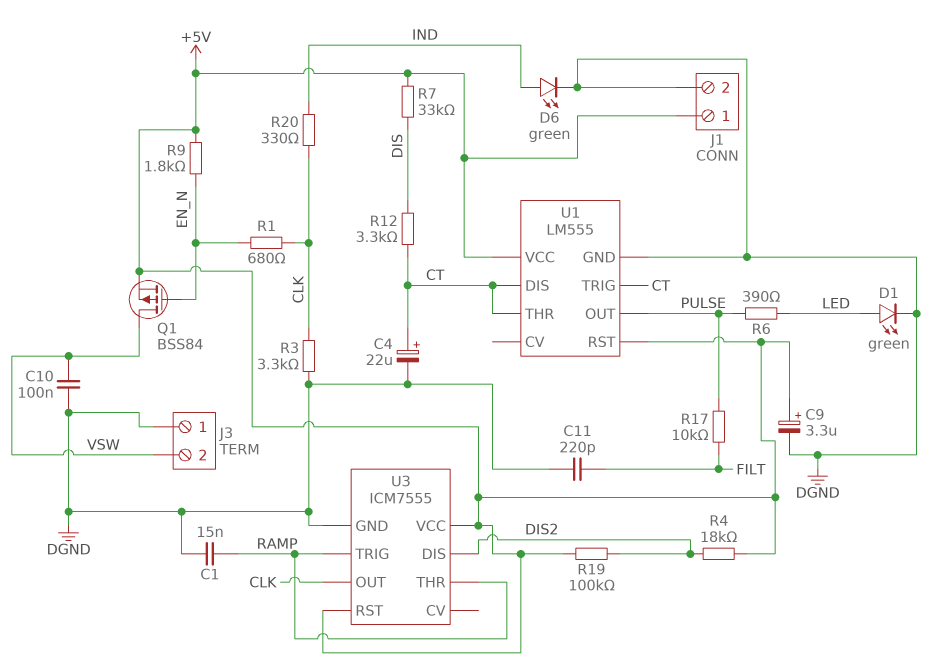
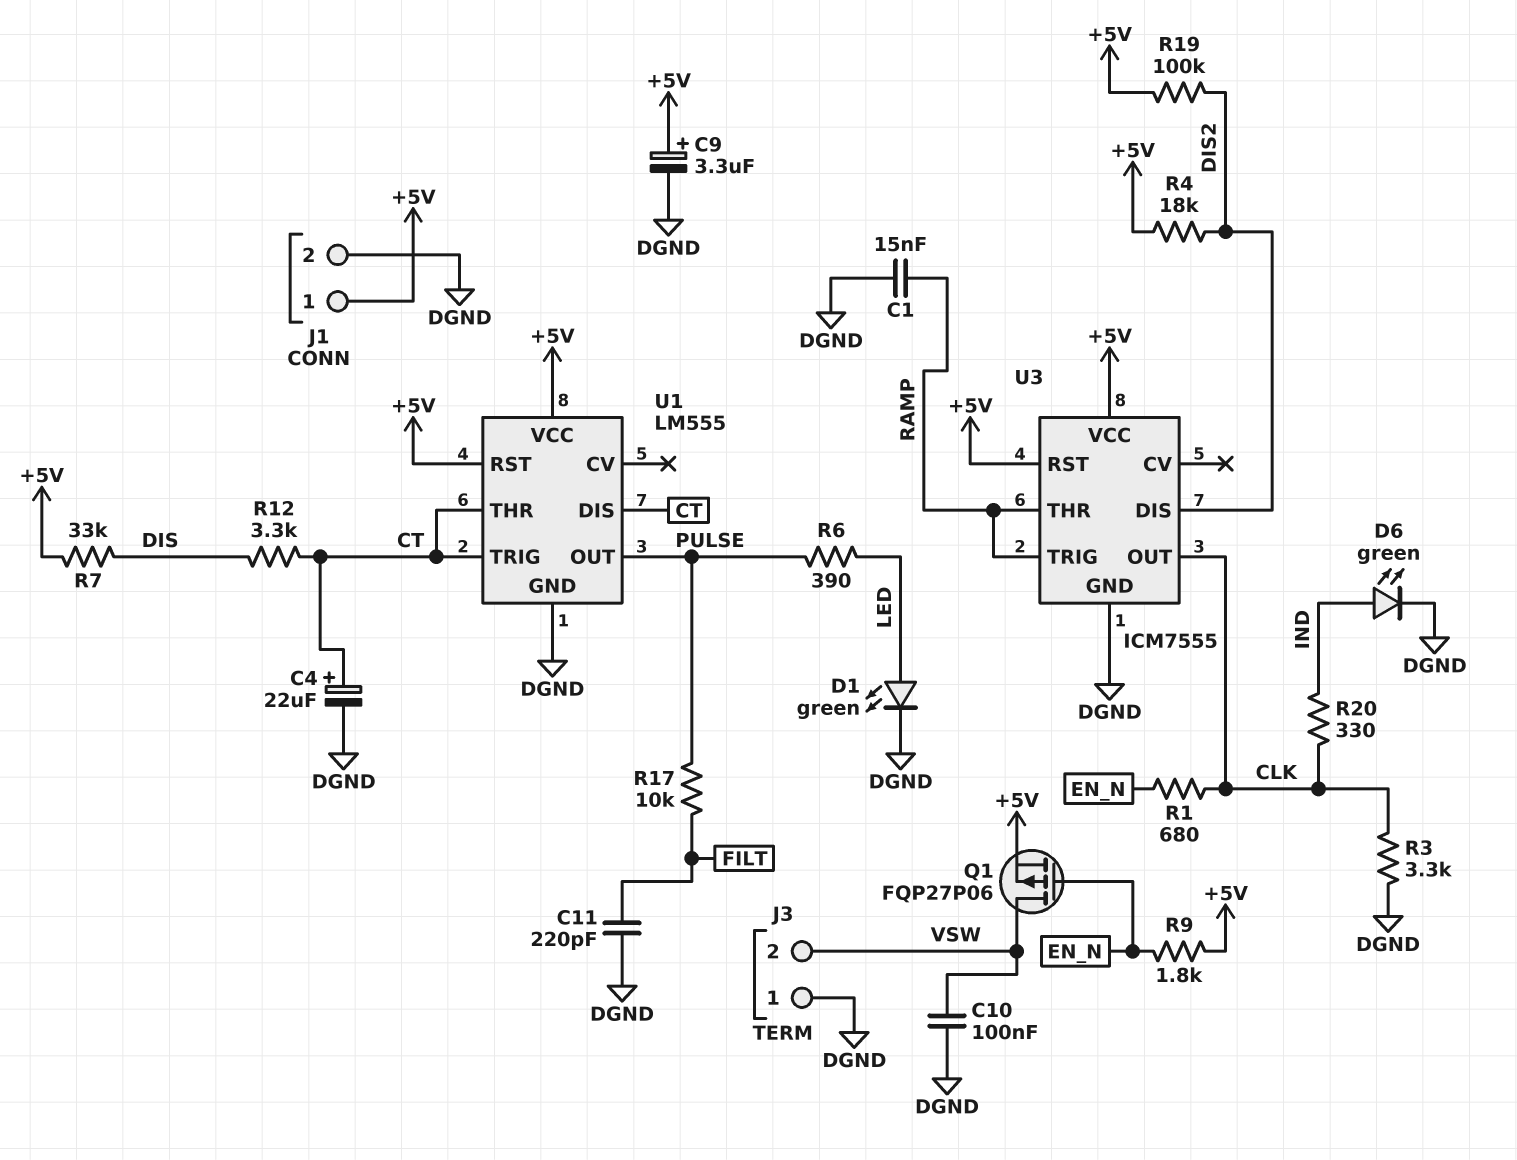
Q1: PMOS BSS84 (G EN_N, D VSW, S +5V) -> PMOS FQP27P06 (G EN_N, D VSW, S +5V)

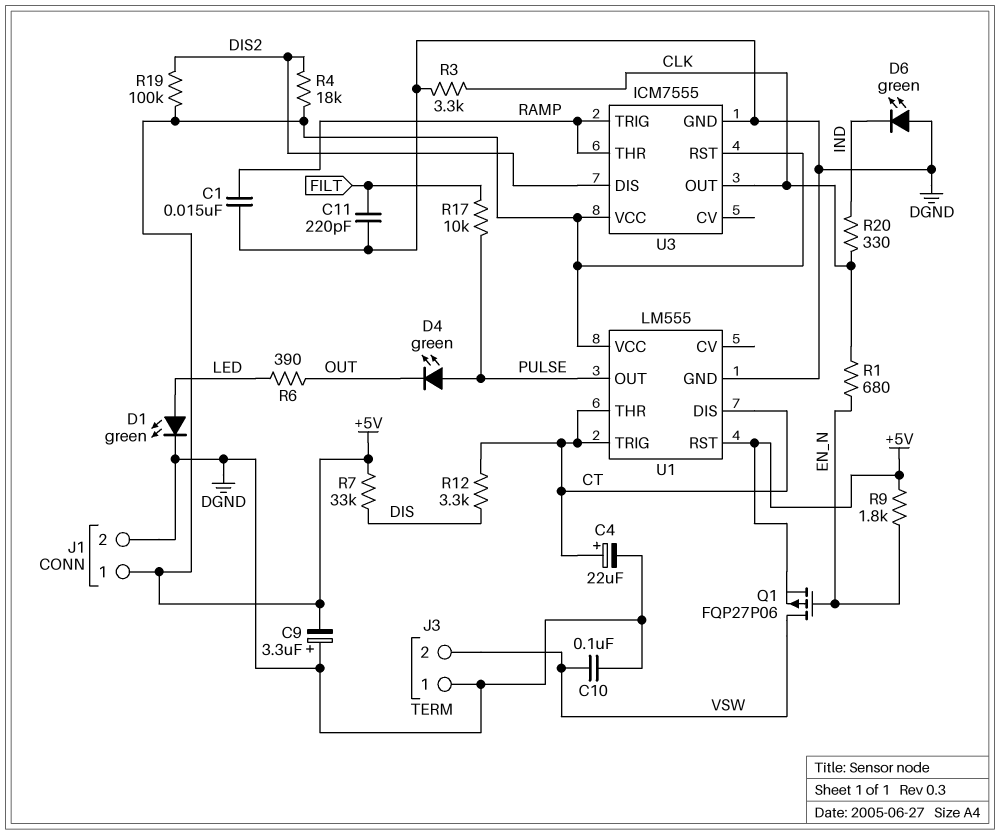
C9: 3.3uF (plus +5V, minus DGND) -> 3.3uF (plus DGND, minus +5V)
D4: none -> LED green (A PULSE, K OUT)
D6: LED green (A IND, K DGND) -> LED green (A DGND, K IND)
R6: 390 (LED, PULSE) -> 390 (LED, OUT)

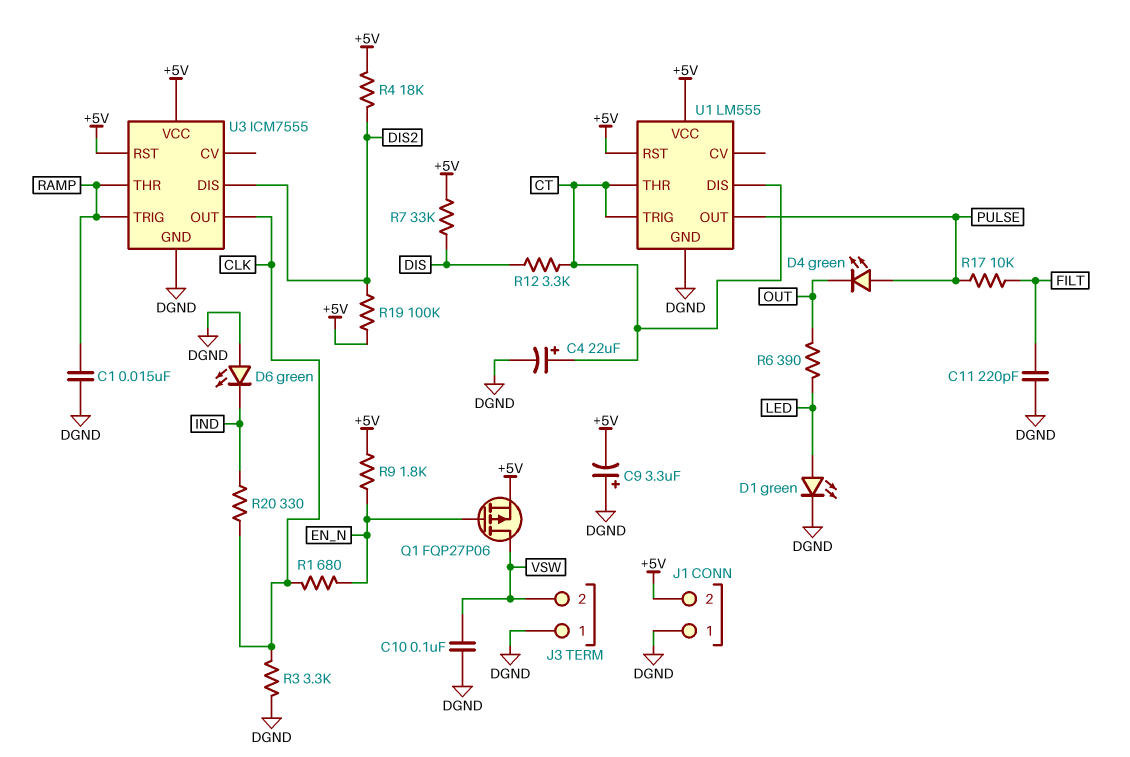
J1 pin 1: +5V -> DGND
J1 pin 2: DGND -> +5V

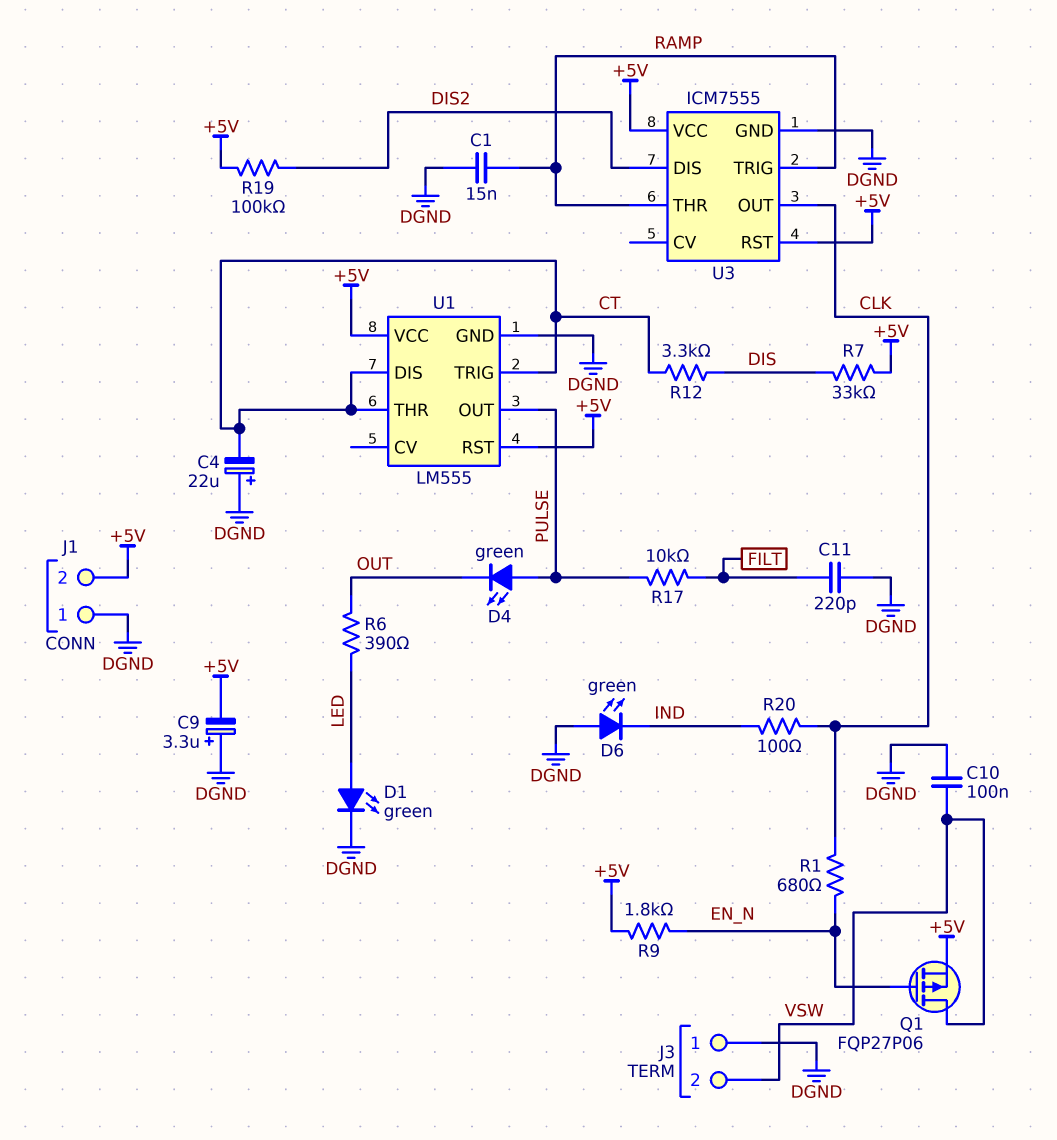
C4: 22uF (plus CT, minus DGND) -> 22uF (plus DGND, minus CT)
R3: 3.3k (CLK, DGND) -> none
R4: 18k (+5V, DIS2) -> none
R20: 330 (CLK, IND) -> 100 (CLK, IND)

